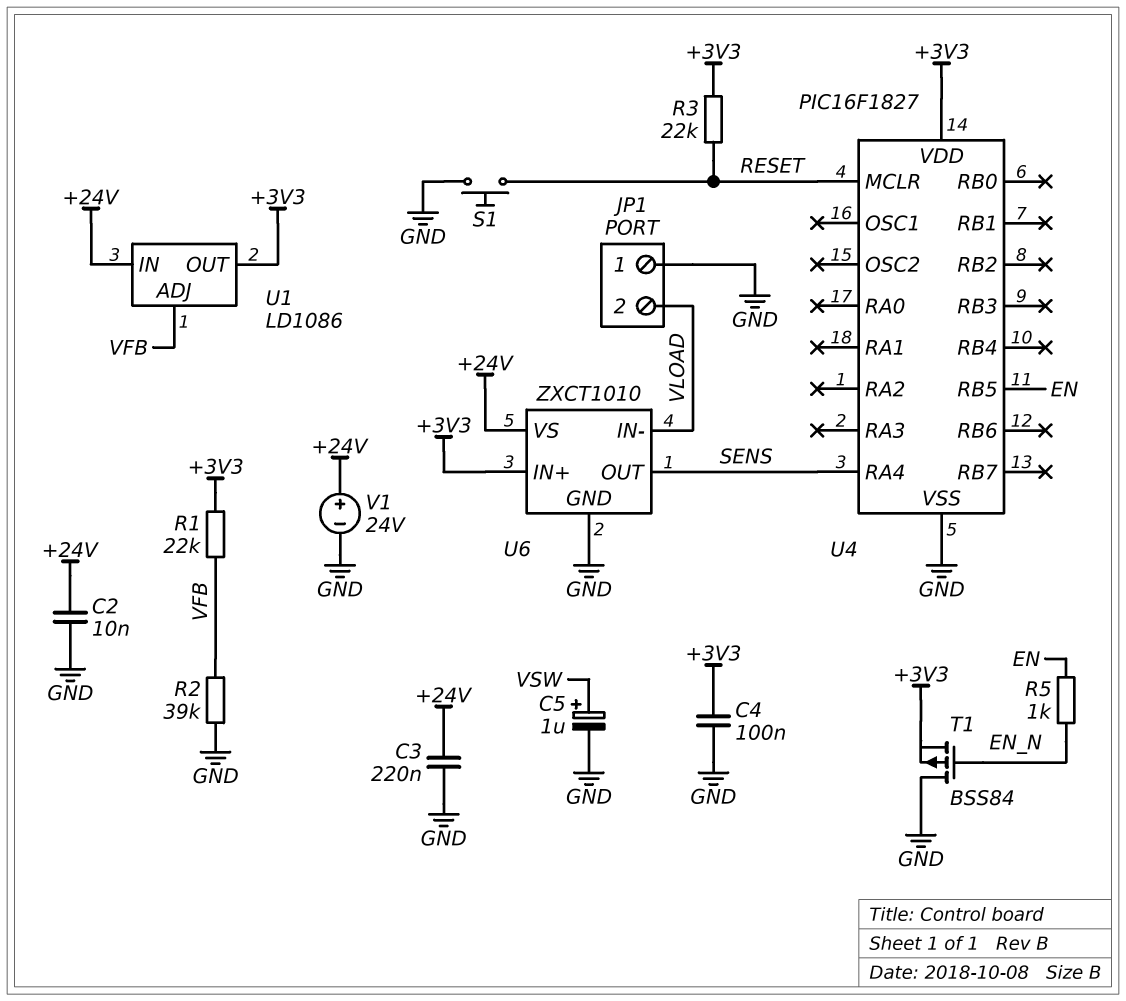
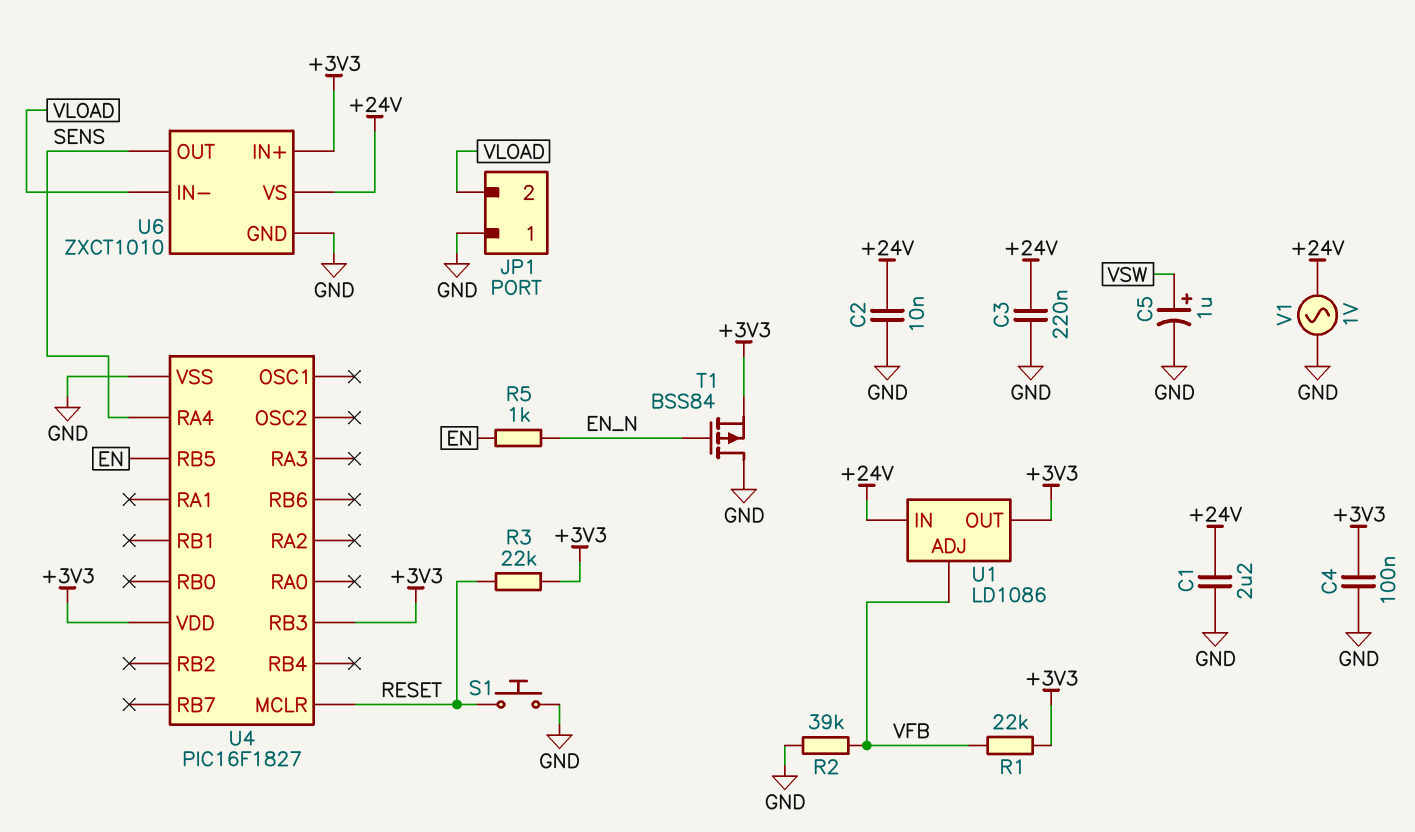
C1: none -> 2.2uF (+24V, GND)
U4 pin RB3: none -> +3V3
V1: 24V (plus +24V, minus GND) -> AC 1V (+24V, GND)

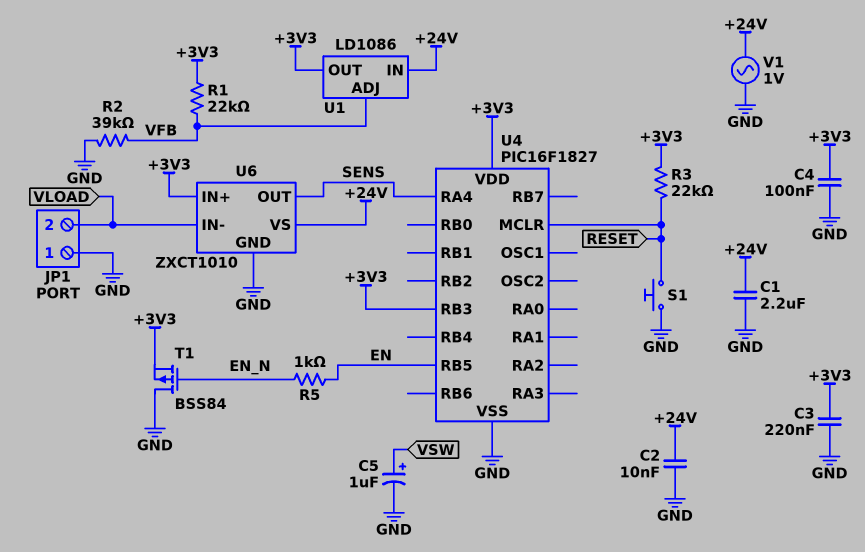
C3: 220nF (+24V, GND) -> 220nF (+3V3, GND)

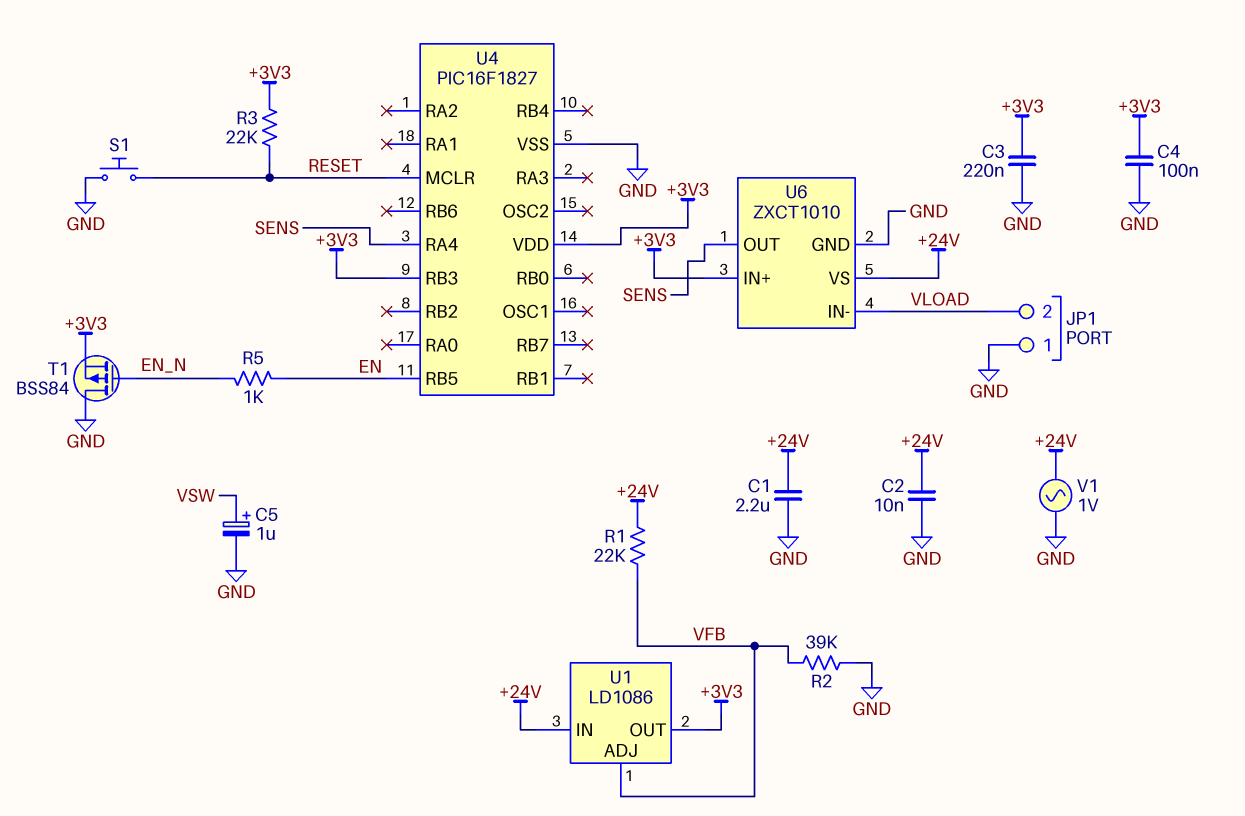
R1: 22k (+3V3, VFB) -> 22k (+24V, VFB)

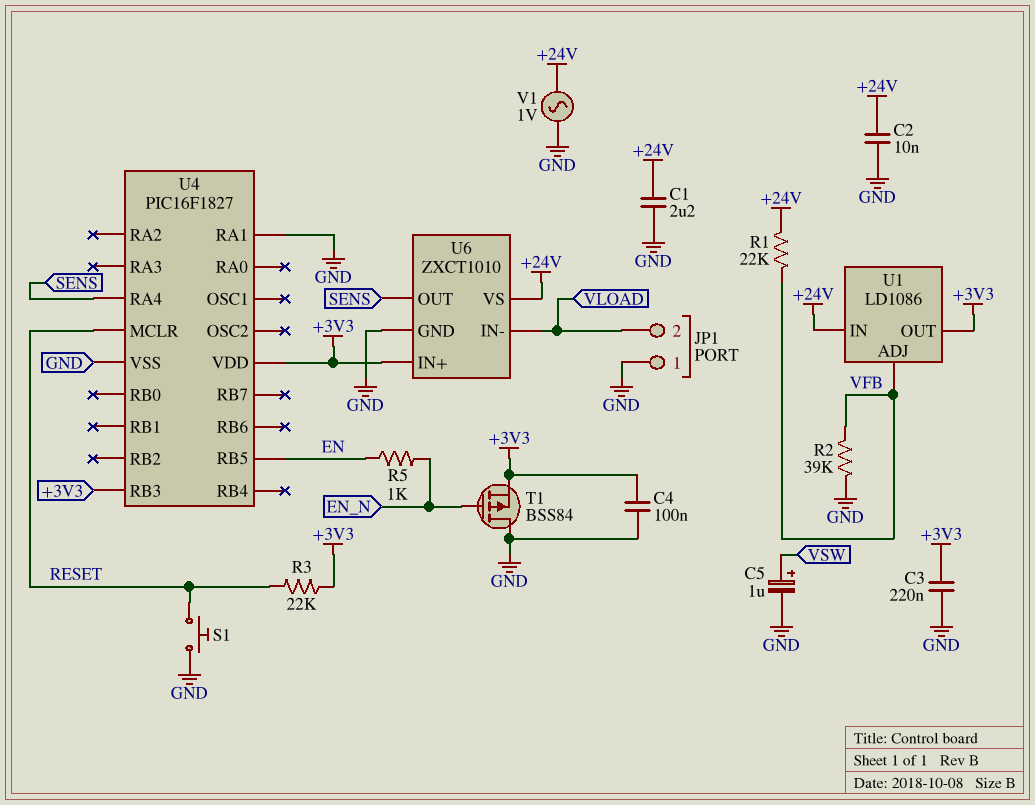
U4 pin RA1: none -> GND

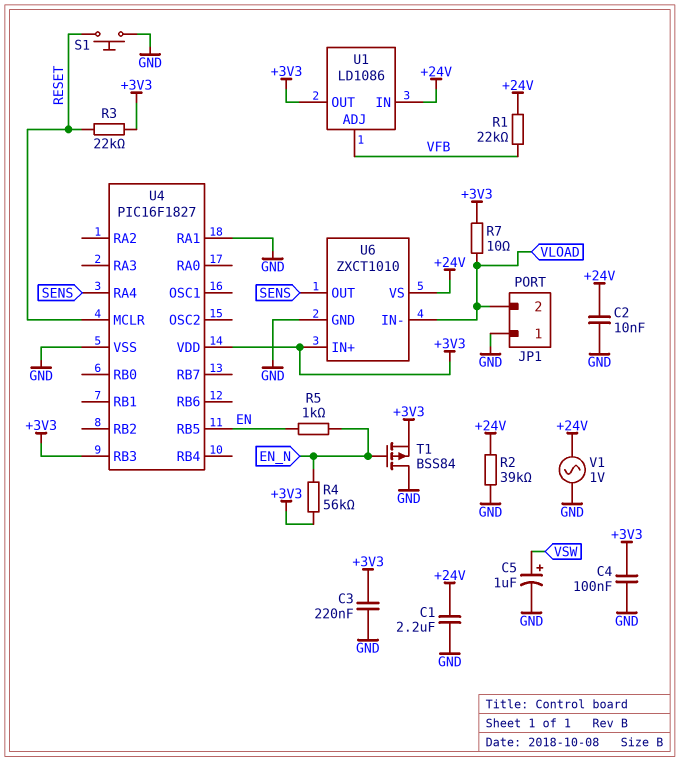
R2: 39k (GND, VFB) -> 39k (+24V, GND)
R4: none -> 56k (+3V3, EN_N)
R7: none -> 10 (+3V3, VLOAD)

